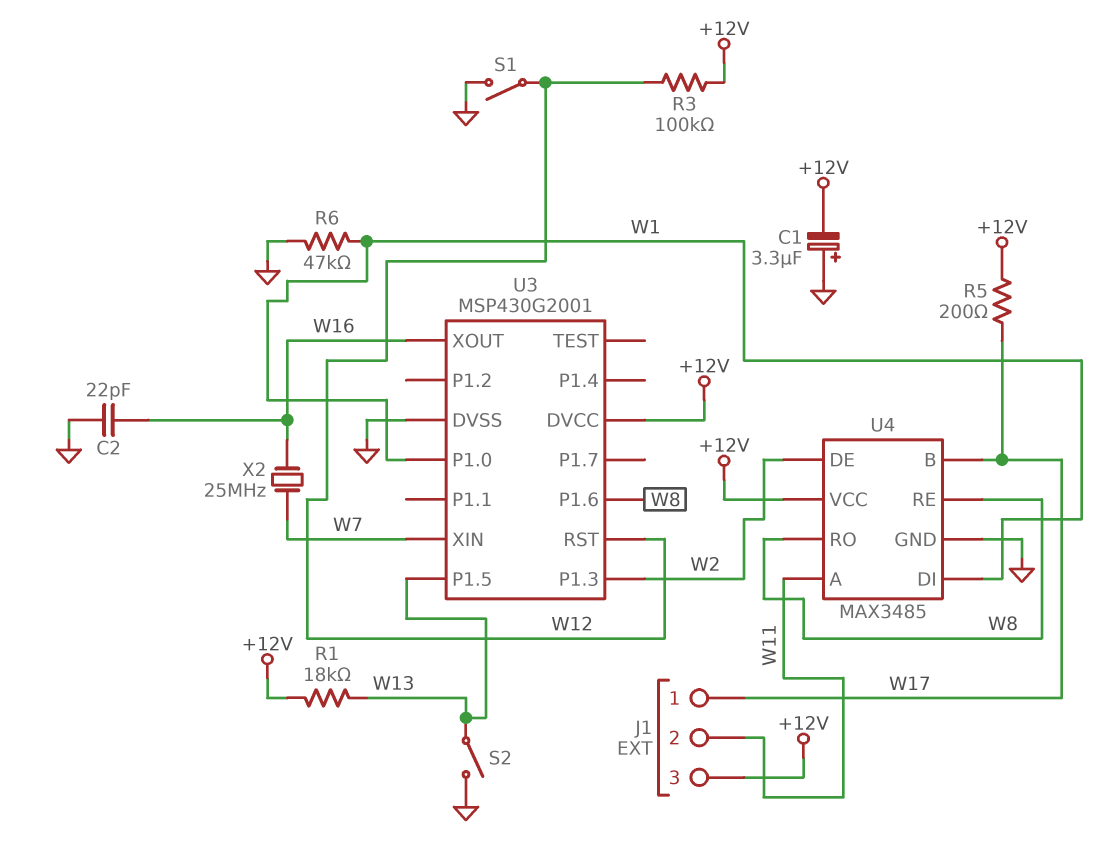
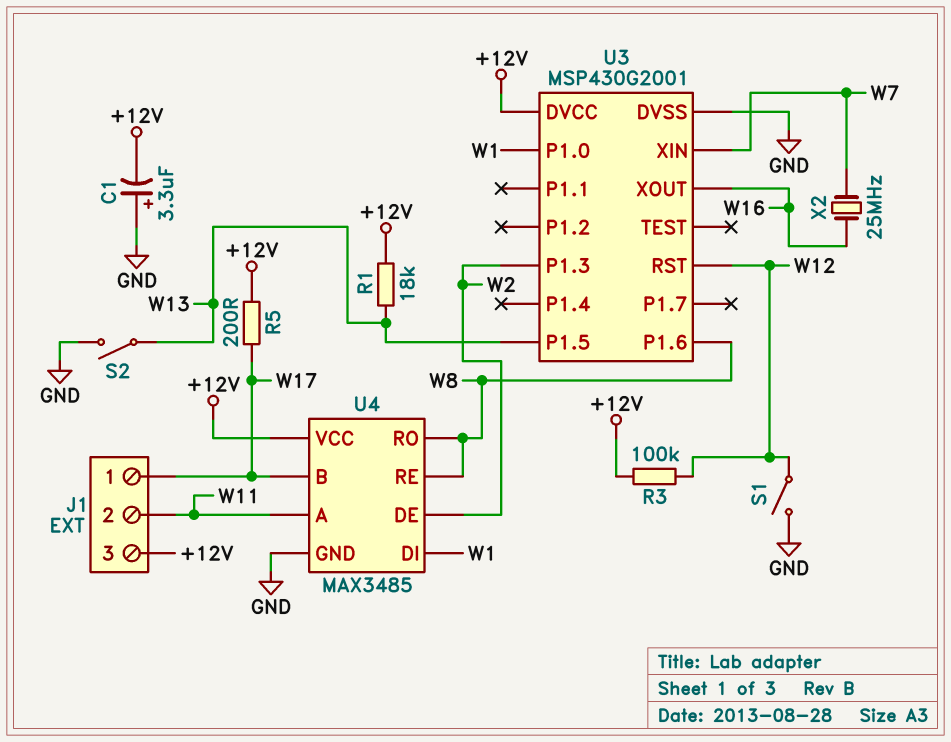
C2: 22pF (GND, W16) -> none
R6: 47k (GND, W1) -> none

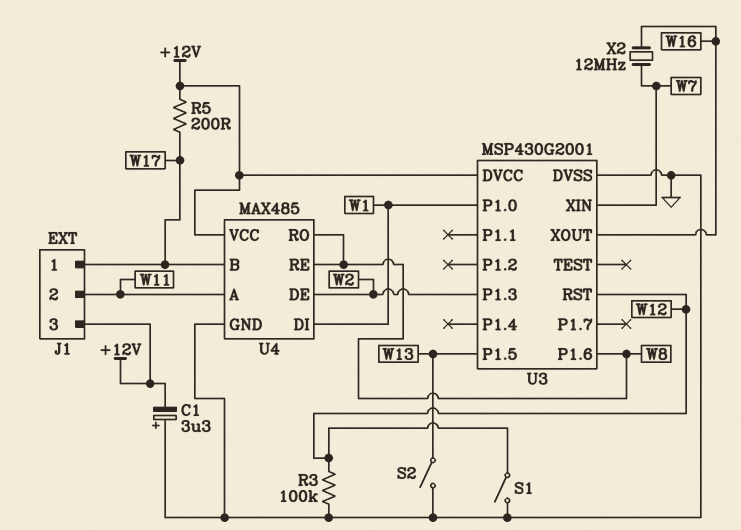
R1: 18k (+12V, W13) -> none
R3: 100k (+12V, W12) -> 100k (GND, W12)
U4: MAX3485 -> MAX485
X2: 25MHz (W7, W16) -> 12MHz (W7, W16)

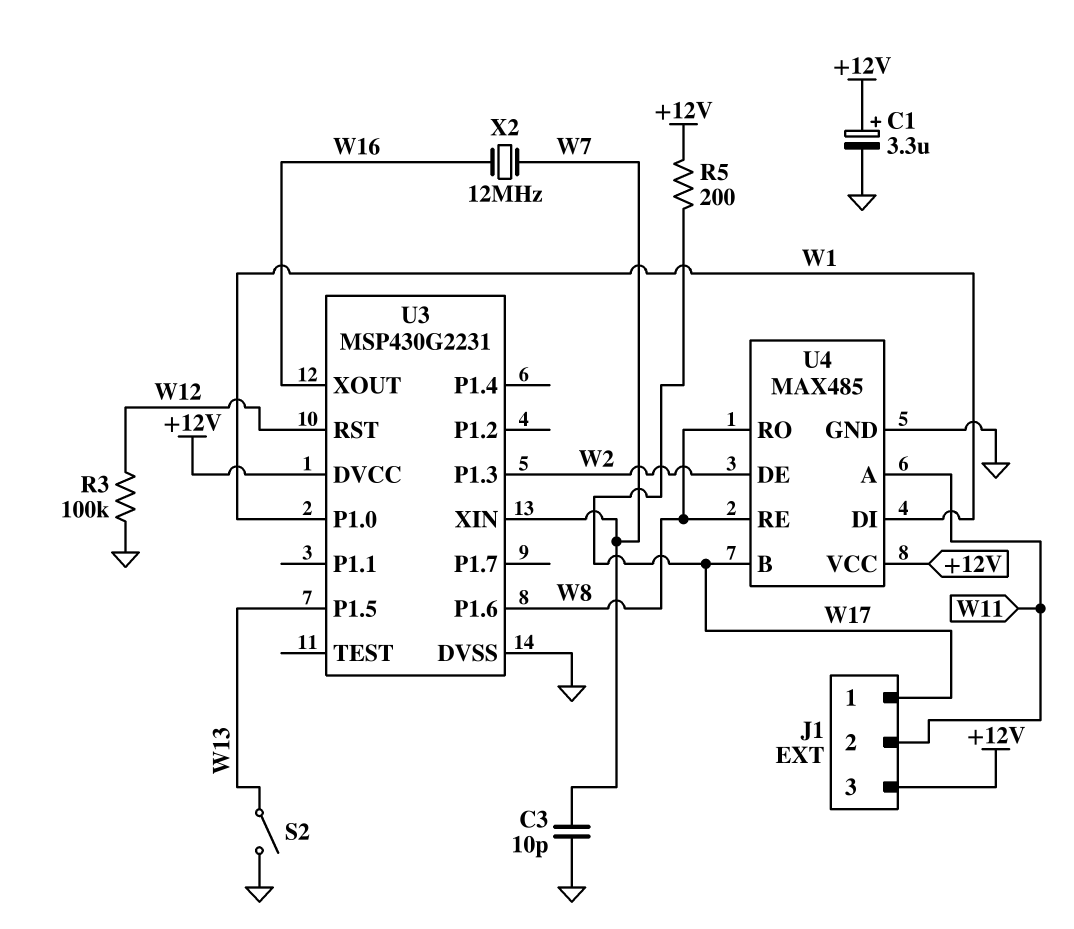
C1: 3.3uF (plus GND, minus +12V) -> 3.3uF (plus +12V, minus GND)
C3: none -> 10pF (GND, W7)
S1: switch (GND, W12) -> none
U3: MSP430G2001 -> MSP430G2231

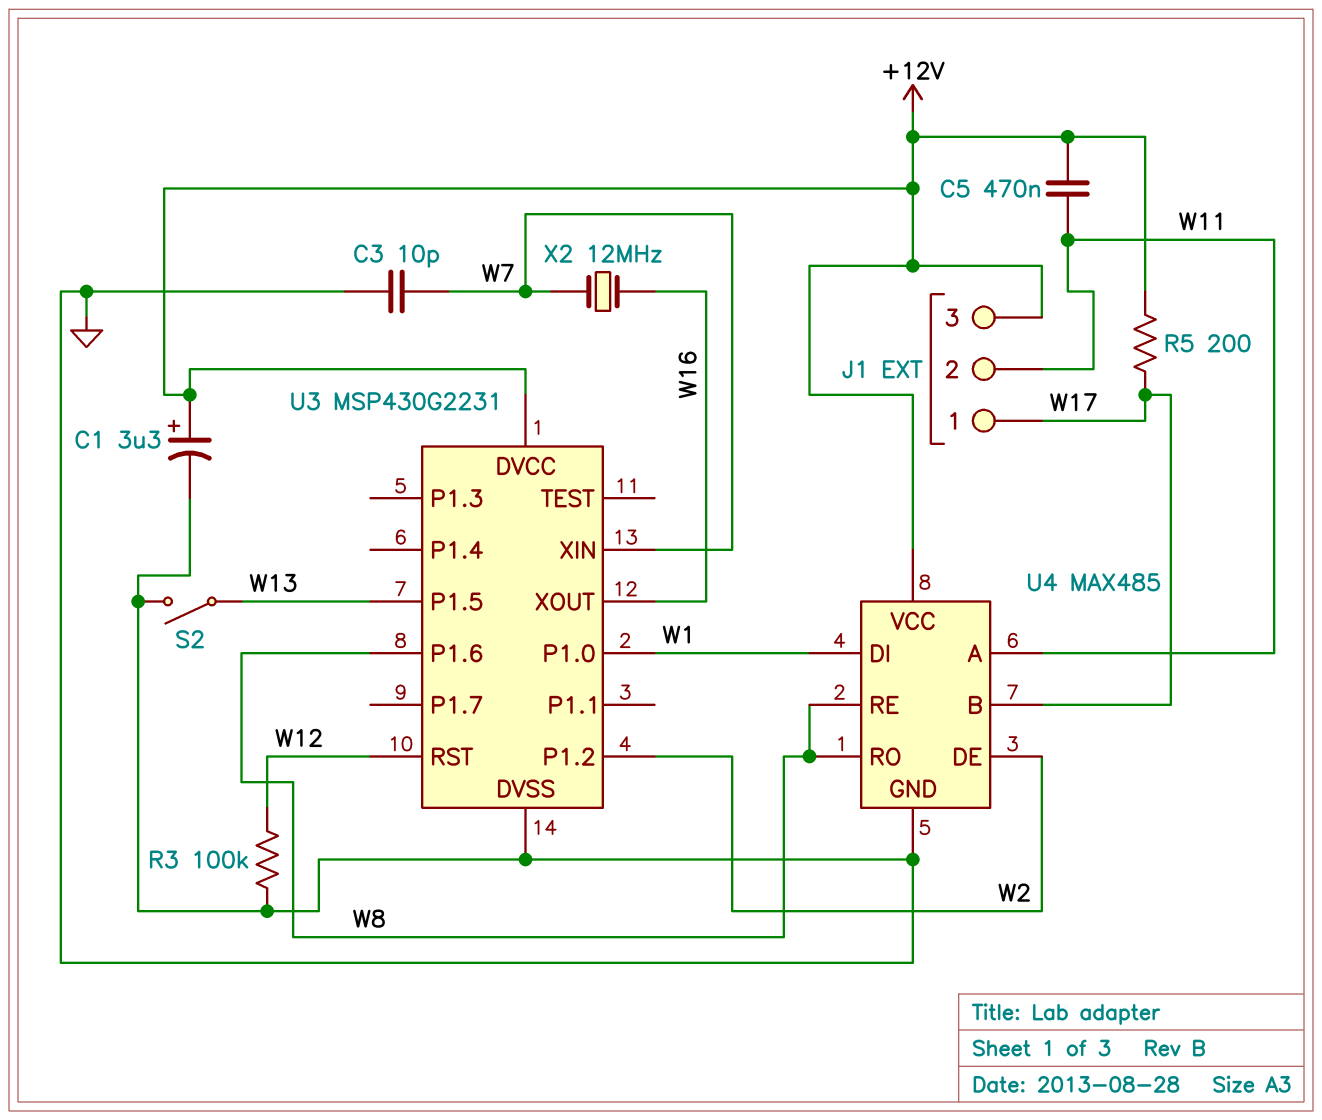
C5: none -> 470nF (+12V, W11)
U3 pin P1.2: none -> W2
U3 pin P1.3: W2 -> none

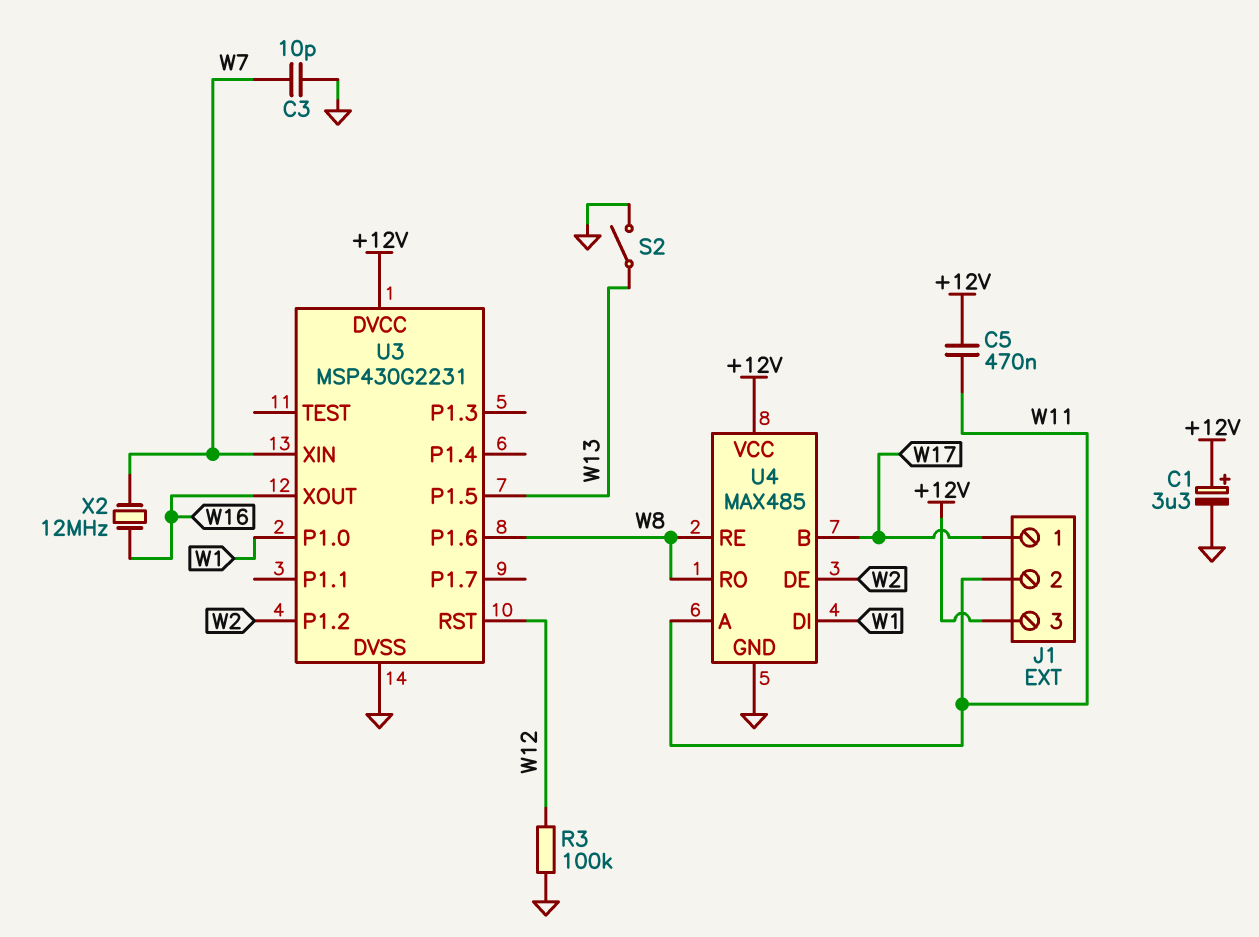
R5: 200 (+12V, W17) -> none

